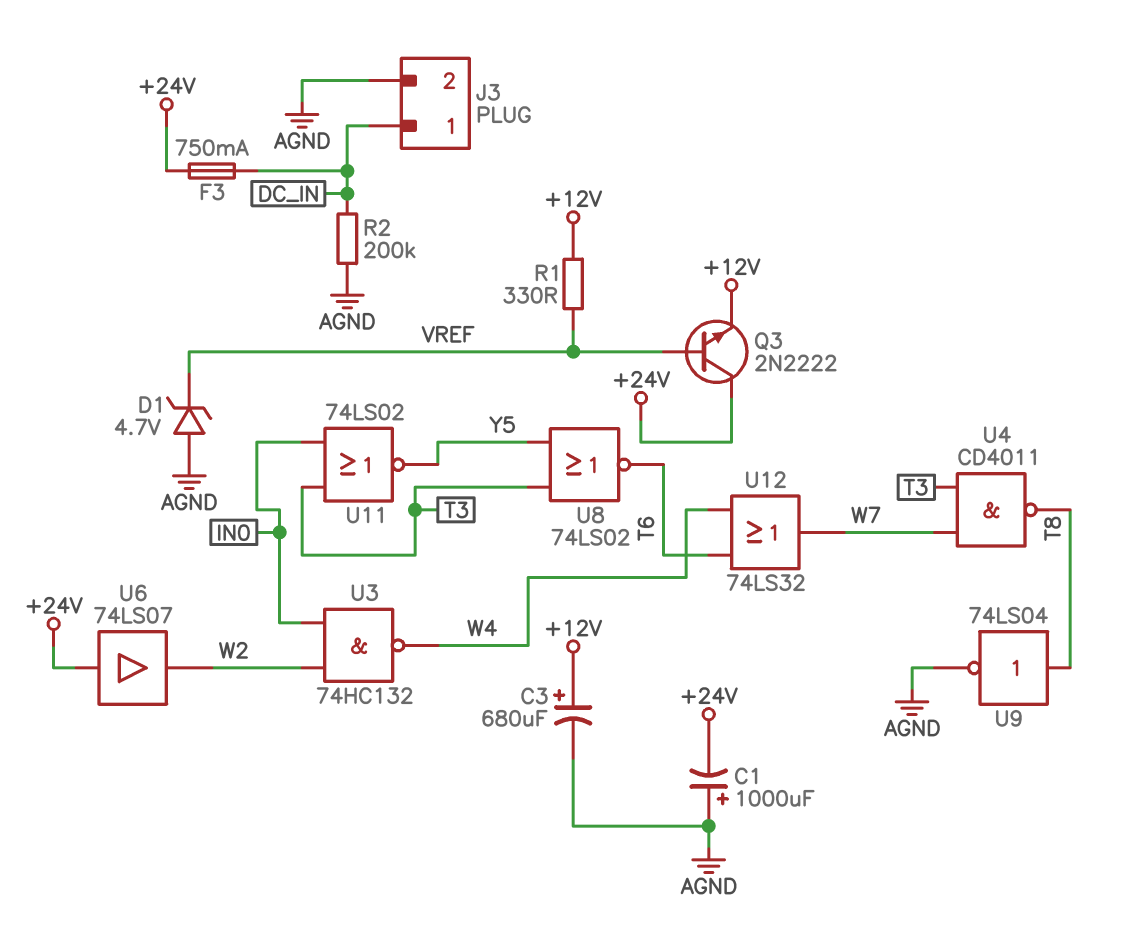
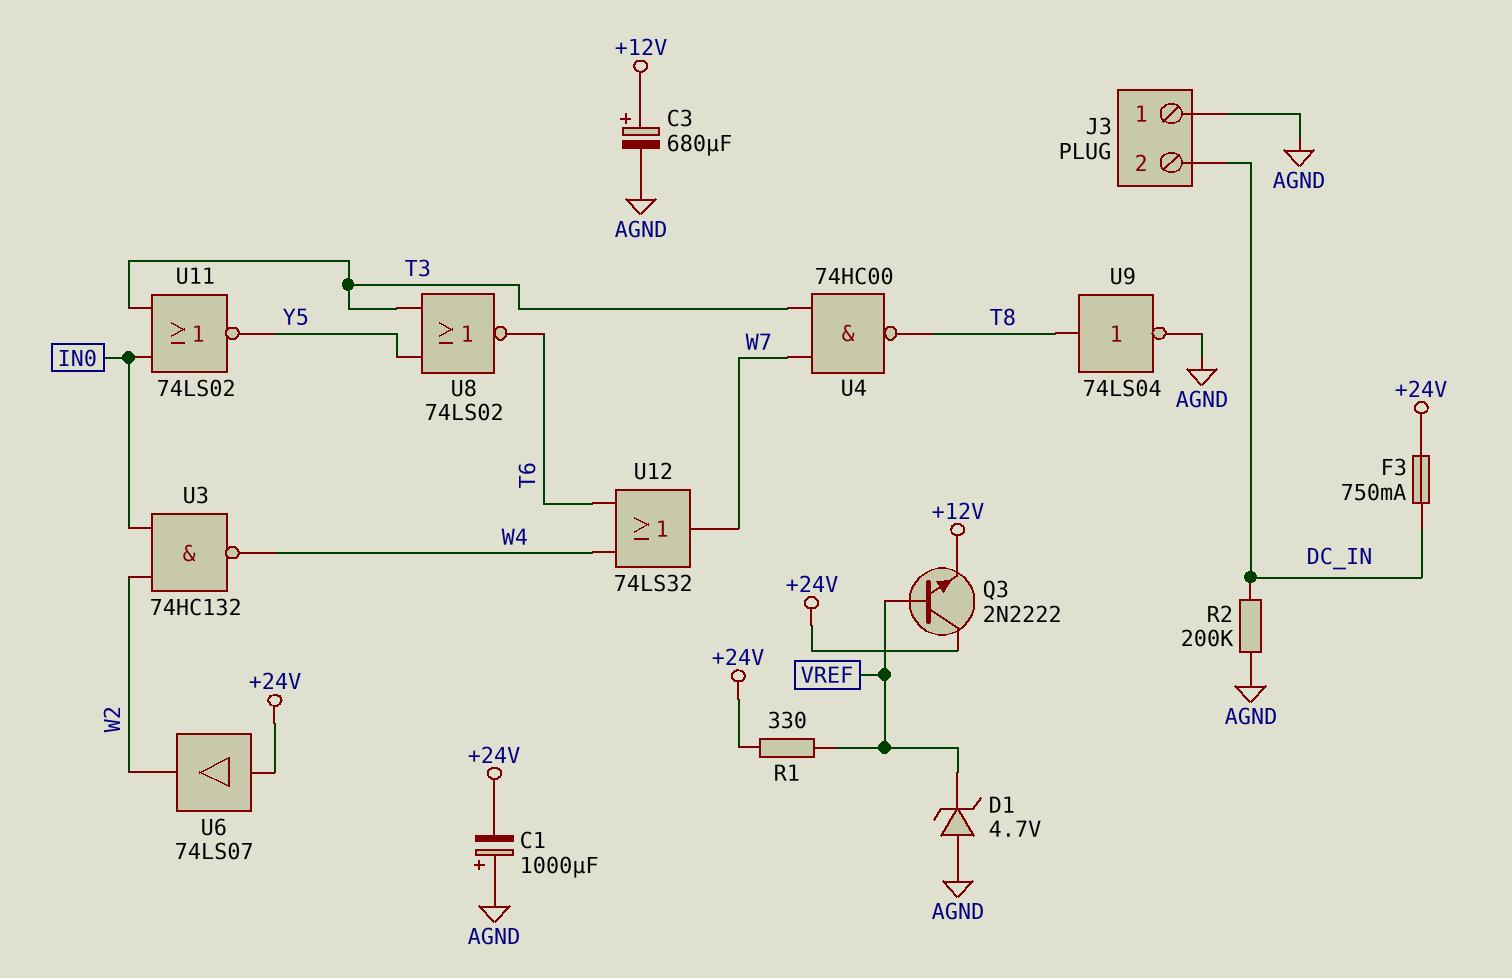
J3 pin 1: DC_IN -> AGND
J3 pin 2: AGND -> DC_IN
R1: 330 (+12V, VREF) -> 330 (+24V, VREF)
U4: NAND CD4011 (in T3, in W7, out T8) -> NAND 74HC00 (in T3, in W7, out T8)

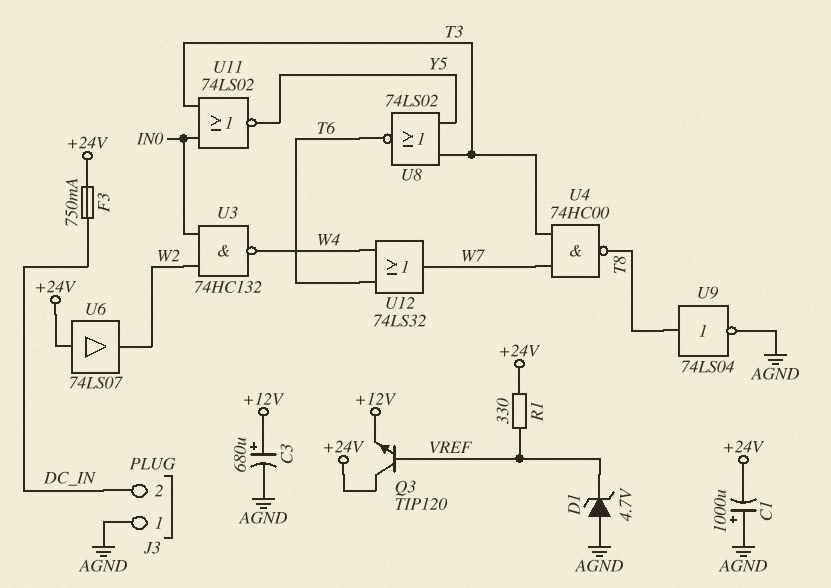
Q3: NPN 2N2222 (B VREF, C +24V, E +12V) -> NPN TIP120 (B VREF, C +24V, E +12V)
R2: 200k (AGND, DC_IN) -> none

